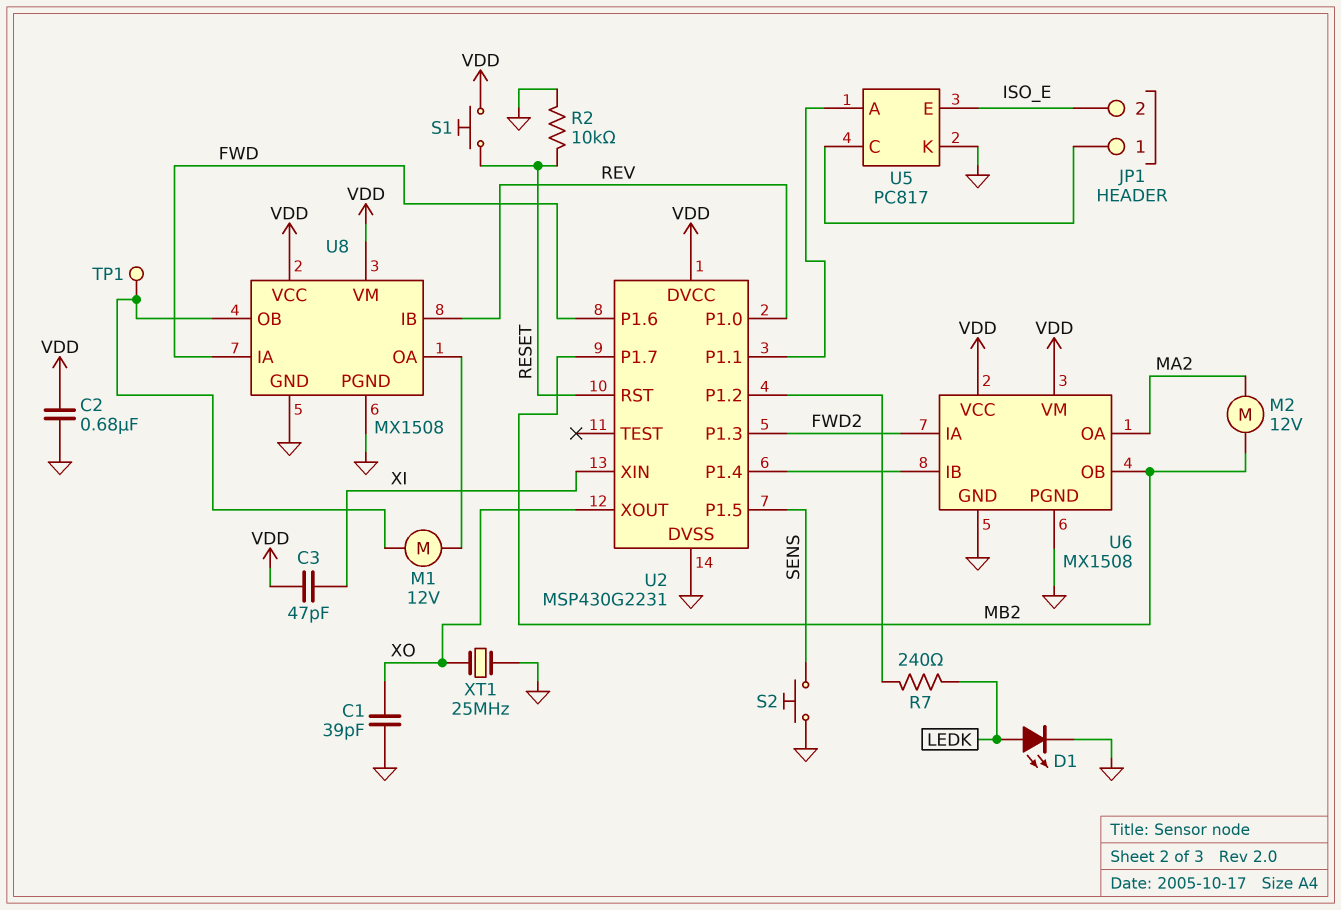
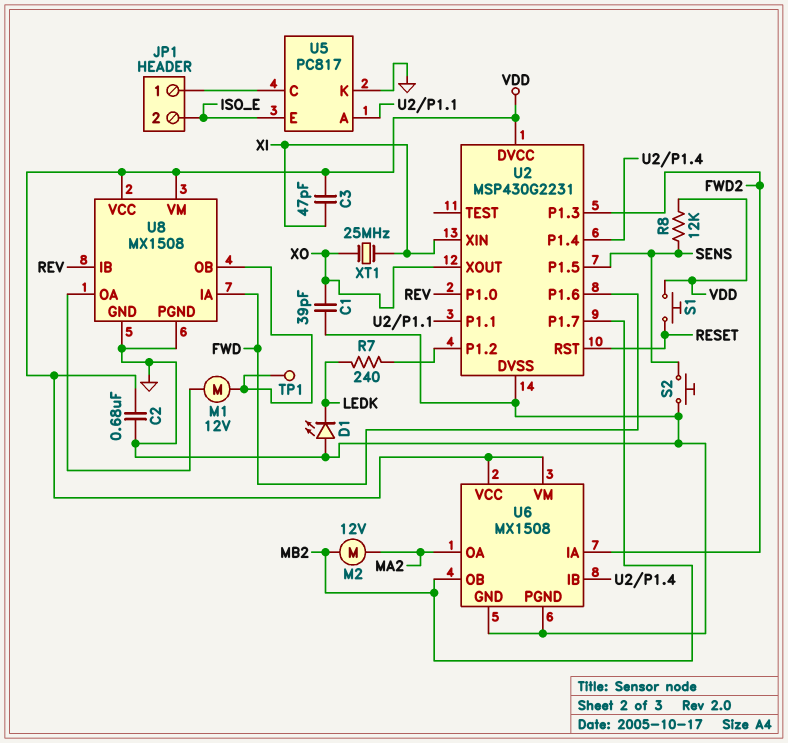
D1: LED (A LEDK, K GND) -> LED (A GND, K LEDK)
R2: 10k (GND, RESET) -> none
R8: none -> 12k (SENS, VDD)
XT1: 25MHz (GND, XO) -> 25MHz (XI, XO)

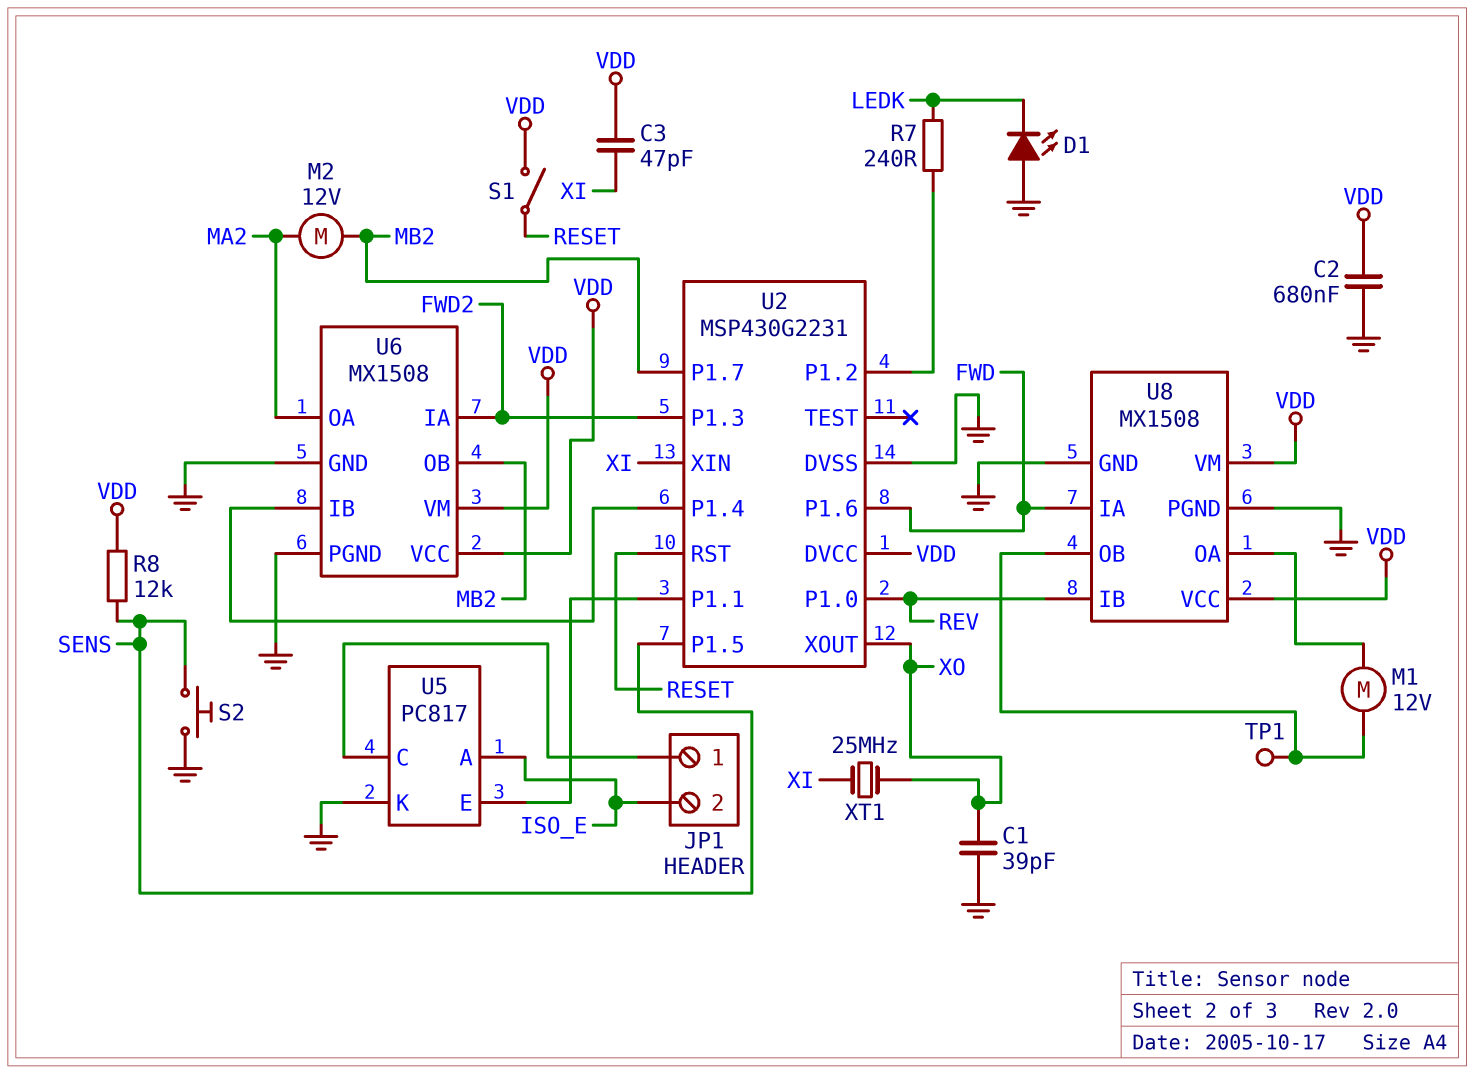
S1: button (RESET, VDD) -> switch (RESET, VDD)
U5 pin A: U2/P1.1 -> ISO_E
U5 pin E: ISO_E -> U2/P1.1

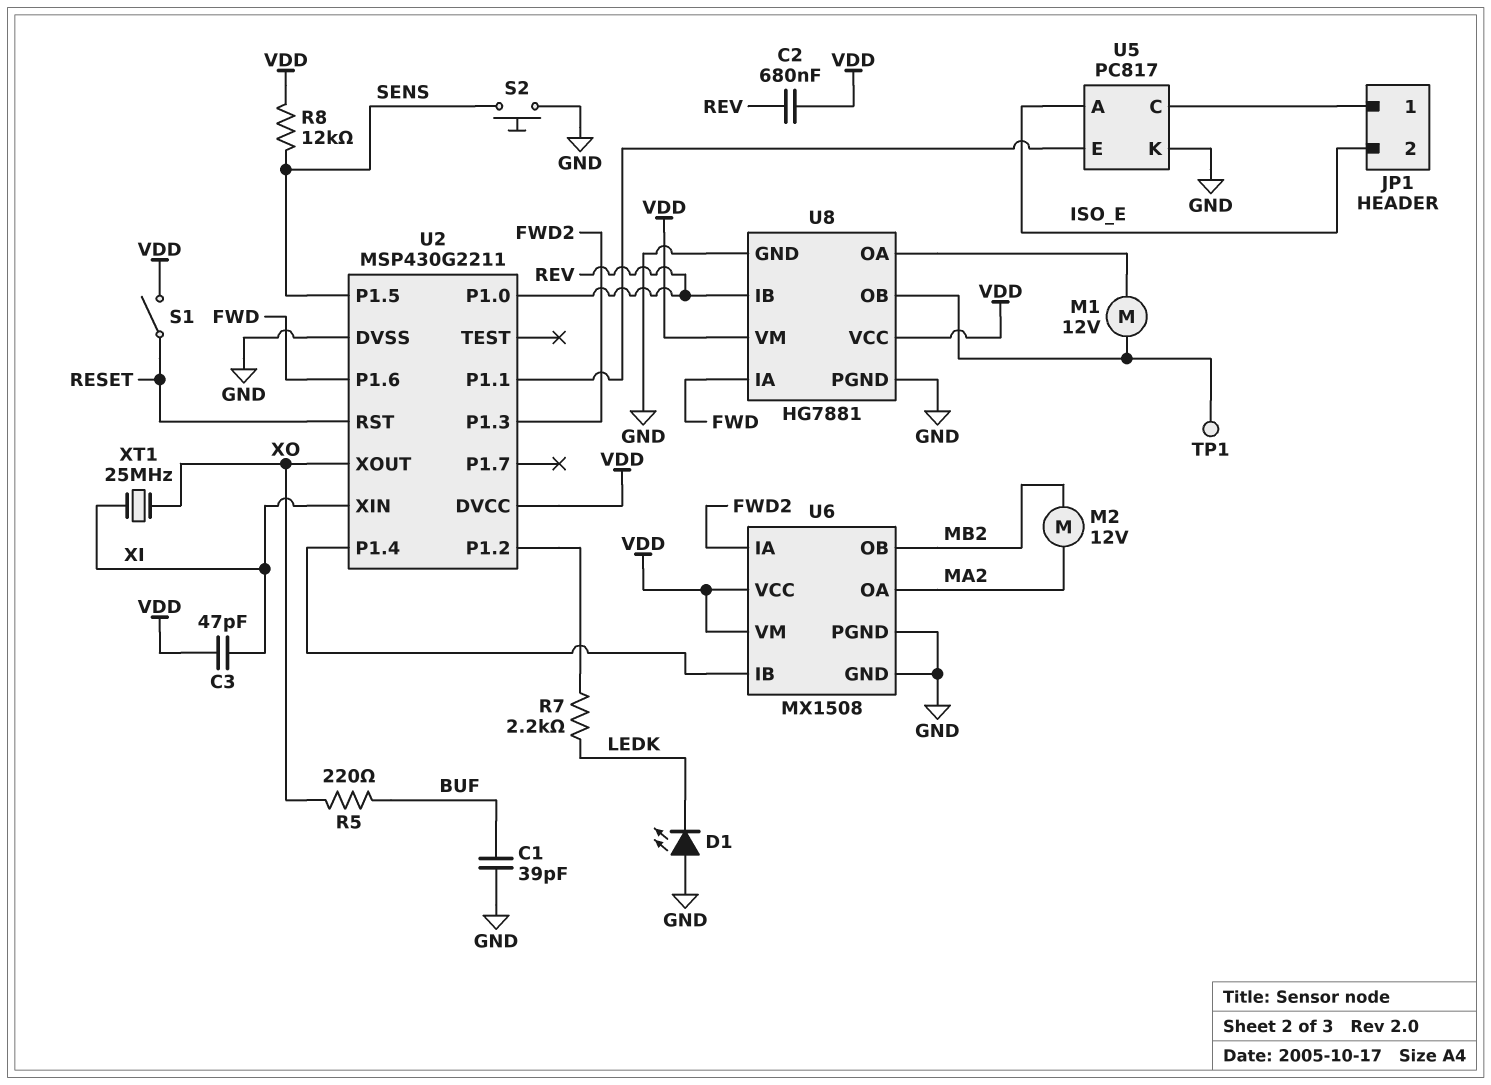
C1: 39pF (GND, XO) -> 39pF (BUF, GND)
C2: 680nF (GND, VDD) -> 680nF (REV, VDD)
R5: none -> 220 (BUF, XO)
R7: 240 (LEDK, U2/P1.2) -> 2.2k (LEDK, U2/P1.2)
U2: MSP430G2231 -> MSP430G2211
U2 pin P1.7: MB2 -> none
U8: MX1508 -> HG7881

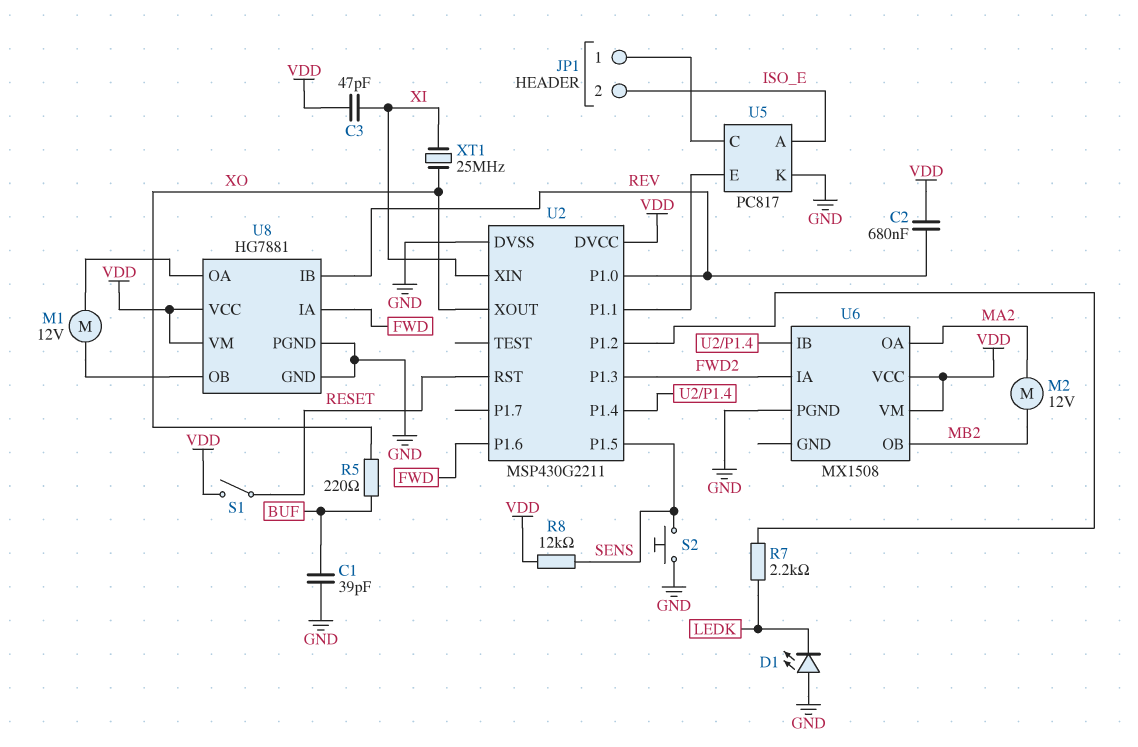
TP1: test point (U8/OB) -> none
U6 pin GND: GND -> none

